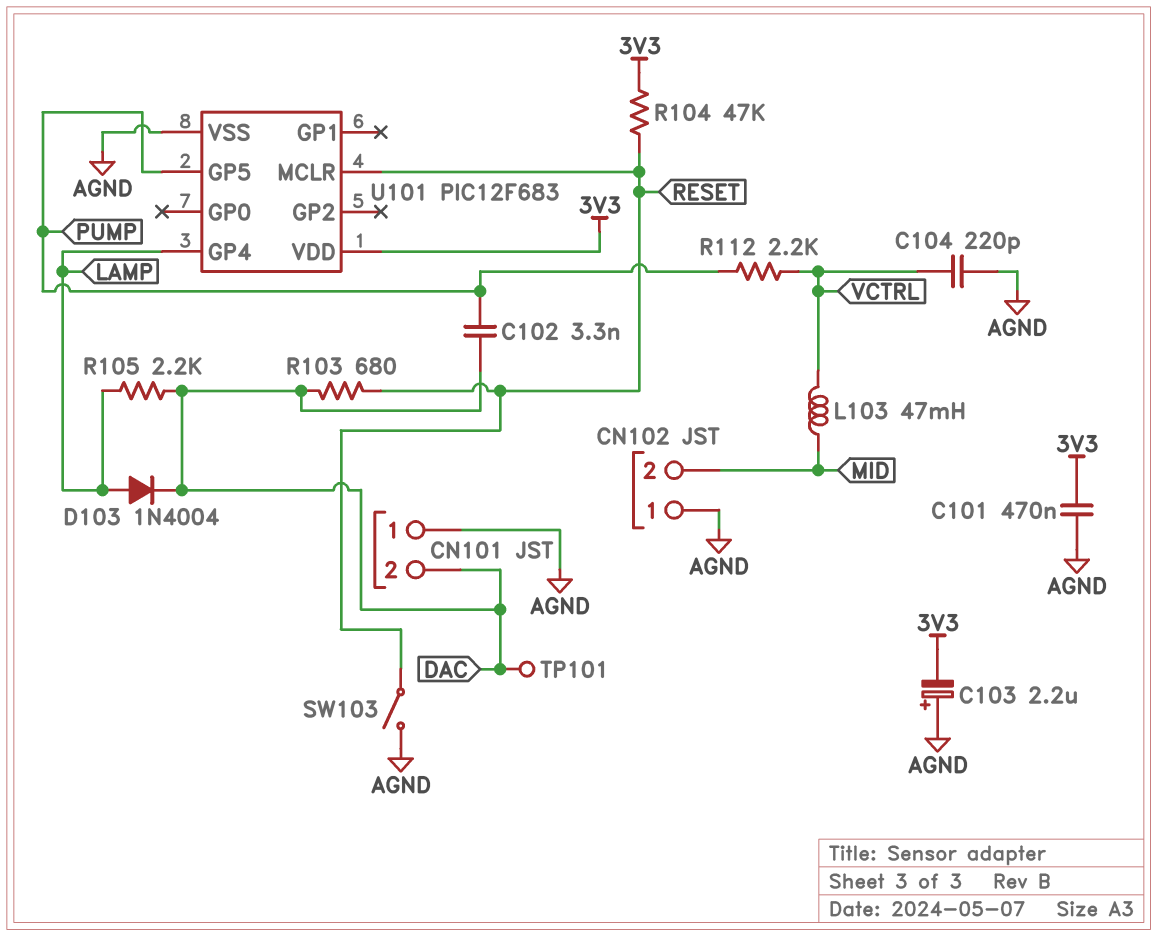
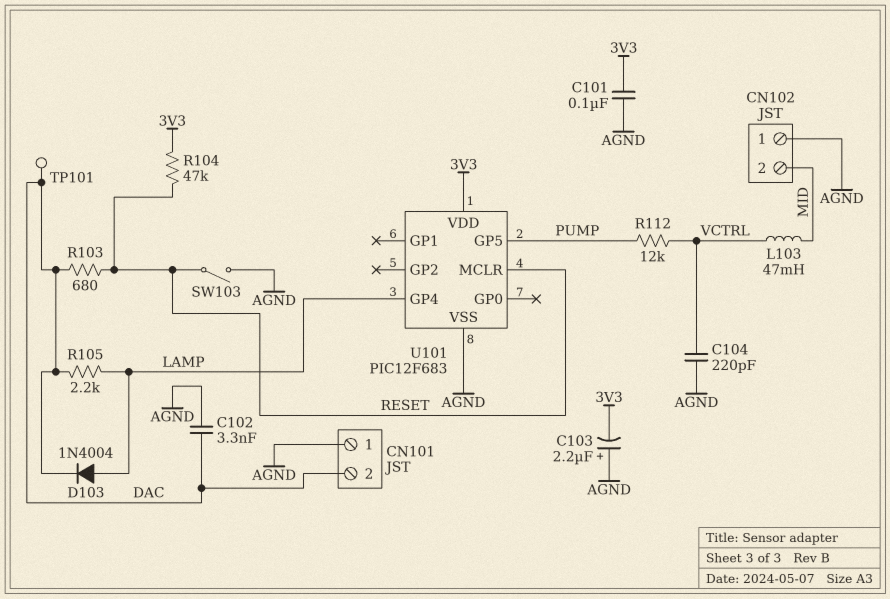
C101: 470nF (3V3, AGND) -> 100nF (3V3, AGND)
C102: 3.3nF (DAC, PUMP) -> 3.3nF (AGND, DAC)
R112: 2.2k (PUMP, VCTRL) -> 12k (PUMP, VCTRL)

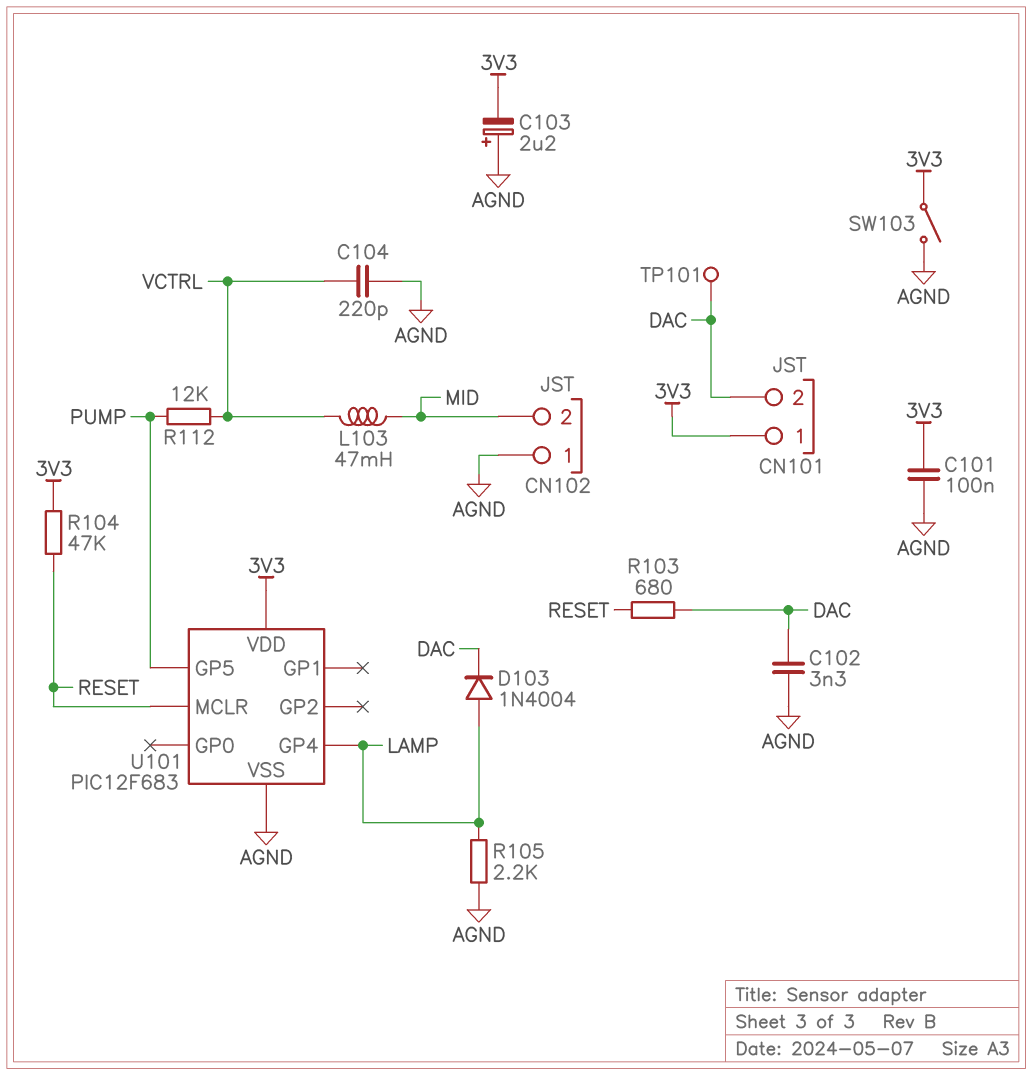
CN101 pin 1: AGND -> 3V3
R105: 2.2k (DAC, LAMP) -> 2.2k (AGND, LAMP)
SW103: switch (AGND, RESET) -> switch (3V3, AGND)

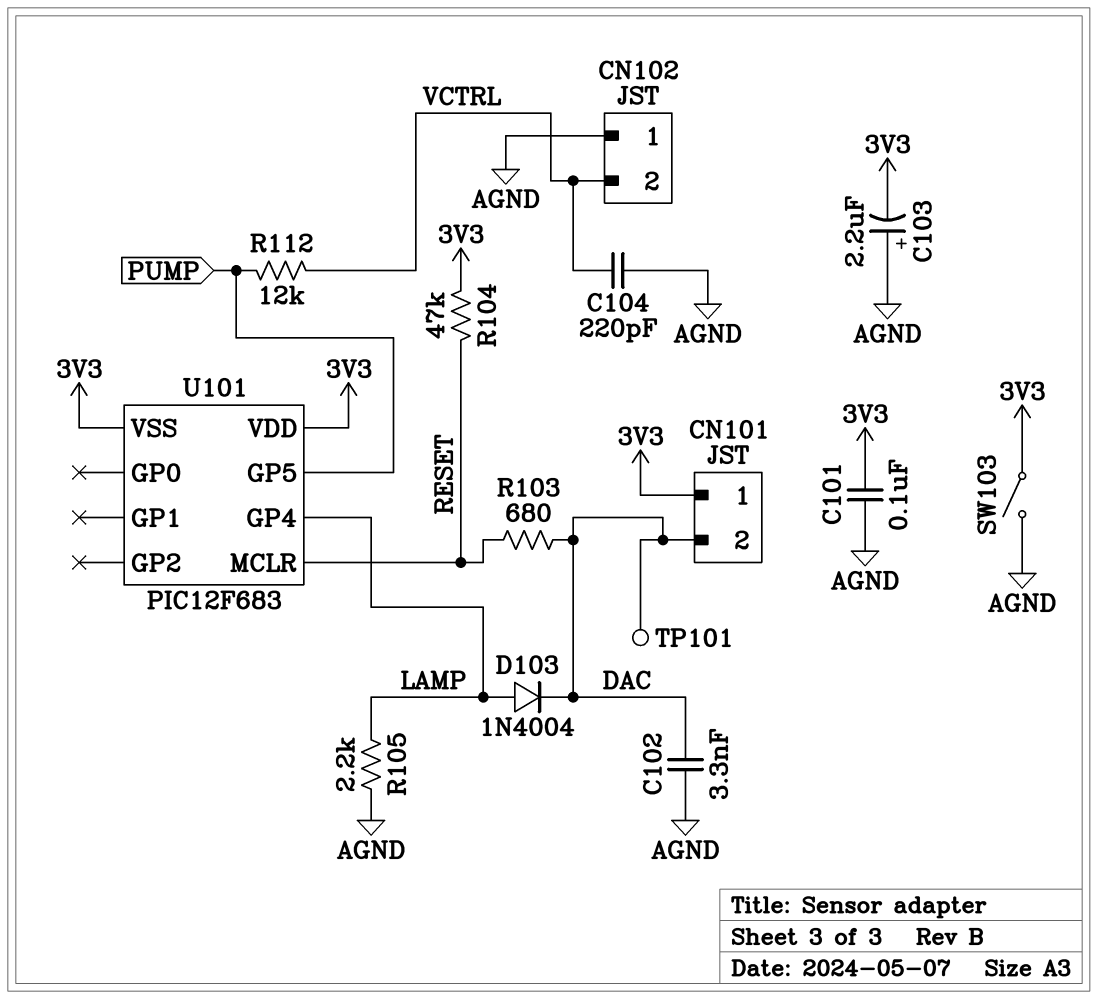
CN102 pin 2: MID -> VCTRL
L103: 47mH (MID, VCTRL) -> none
U101 pin VSS: AGND -> 3V3

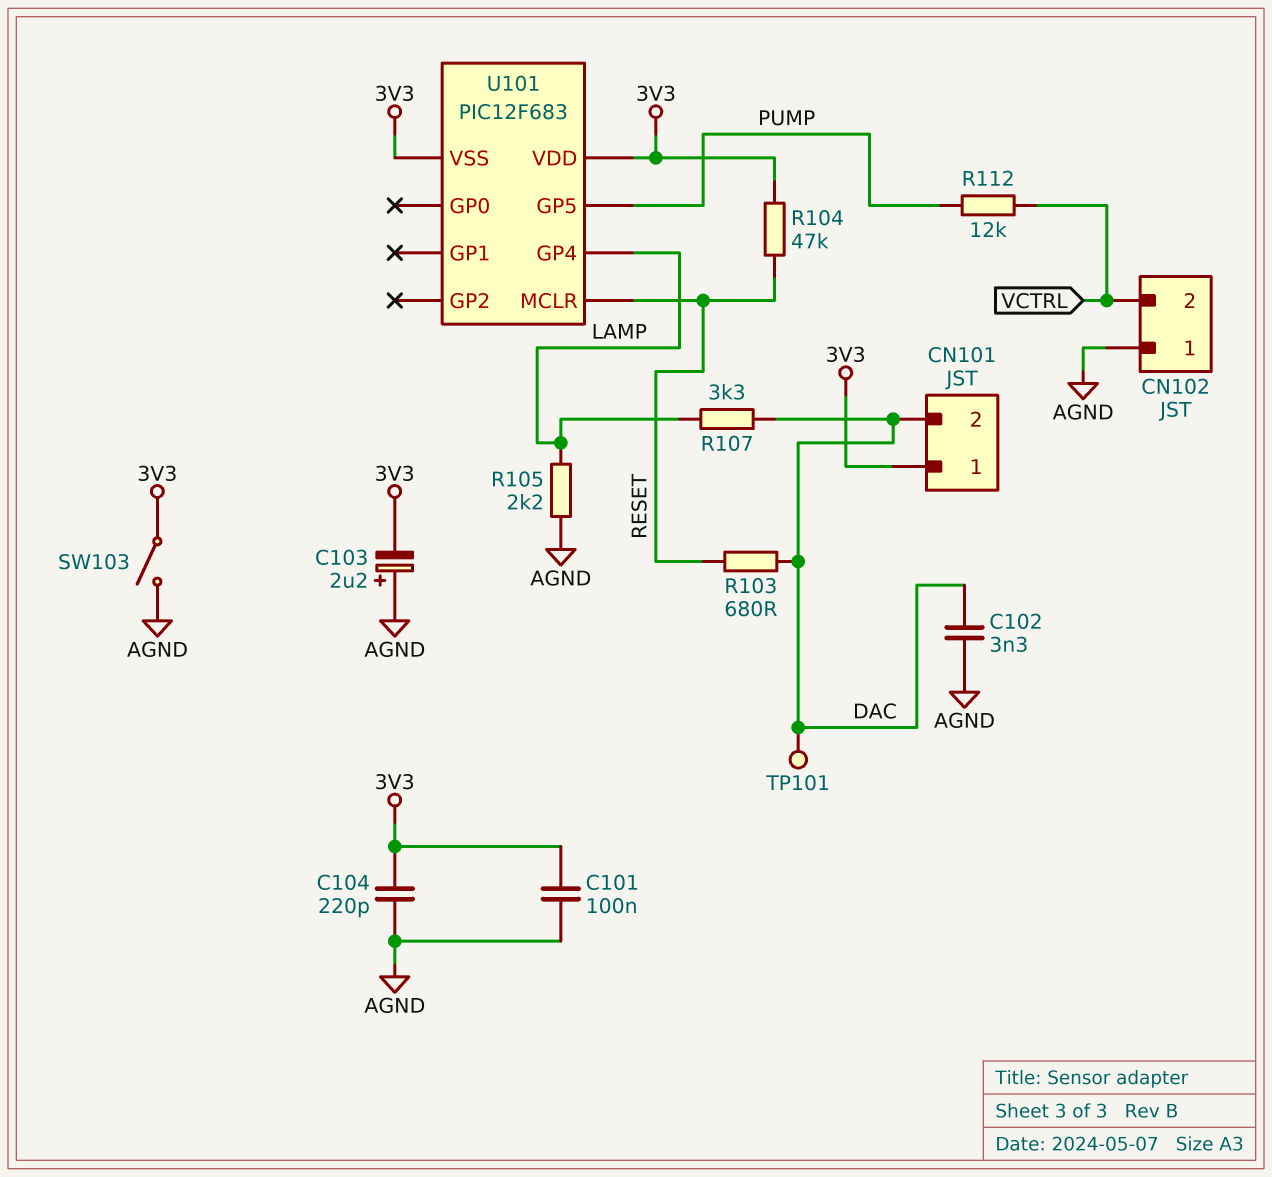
C104: 220pF (AGND, VCTRL) -> 220pF (3V3, AGND)
D103: diode 1N4004 (A LAMP, K DAC) -> none
R107: none -> 3.3k (DAC, LAMP)

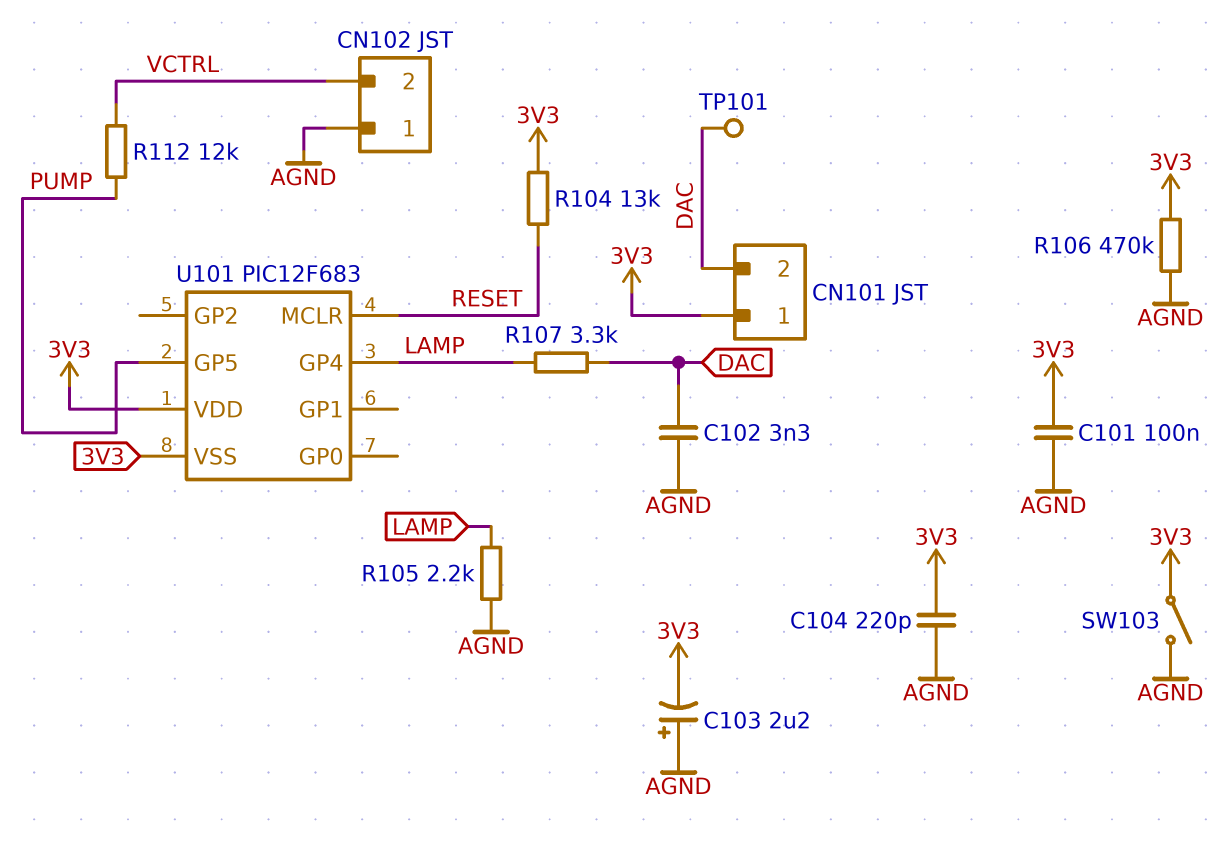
R103: 680 (DAC, RESET) -> none
R104: 47k (3V3, RESET) -> 13k (3V3, RESET)
R106: none -> 470k (3V3, AGND)

